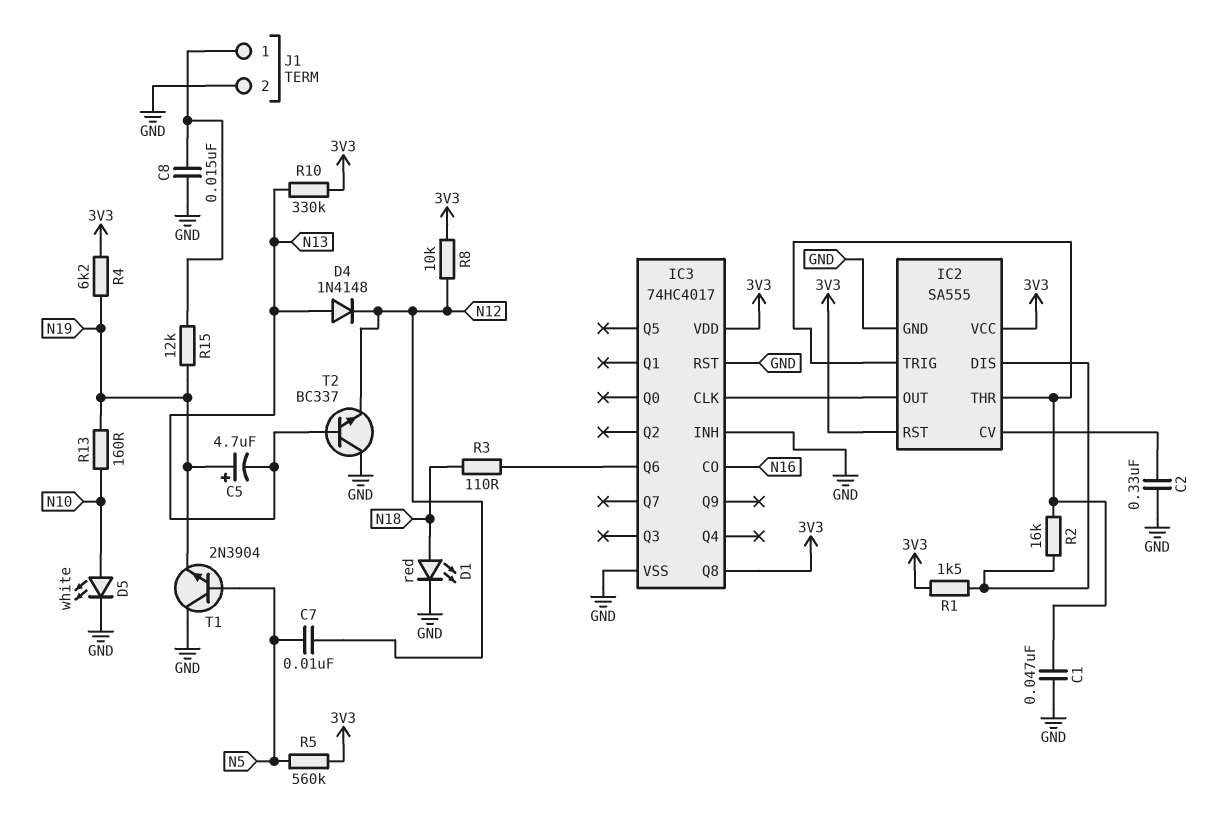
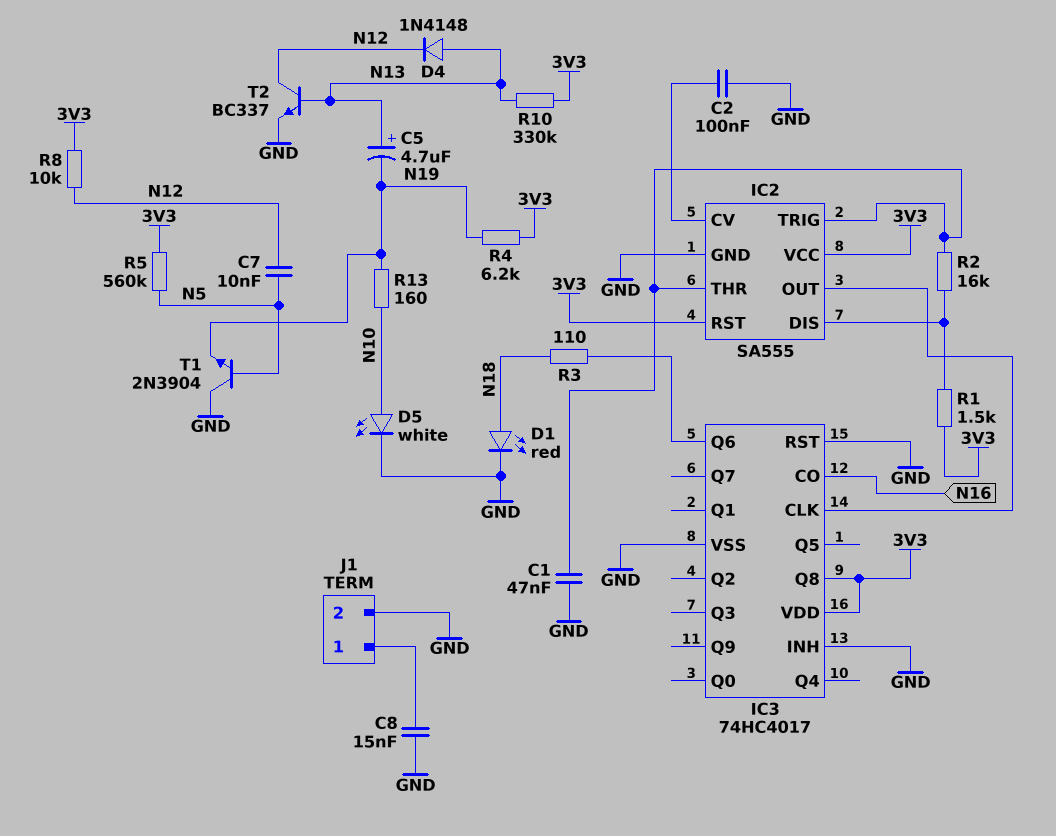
C2: 330nF (GND, IC2/CV) -> 100nF (GND, IC2/CV)
C5: 4.7uF (plus N19, minus N13) -> 4.7uF (plus N13, minus N19)
R15: 12k (J1/1, N19) -> none
T2: NPN BC337 (B N13, C GND, E N12) -> NPN BC337 (B N13, C N12, E GND)

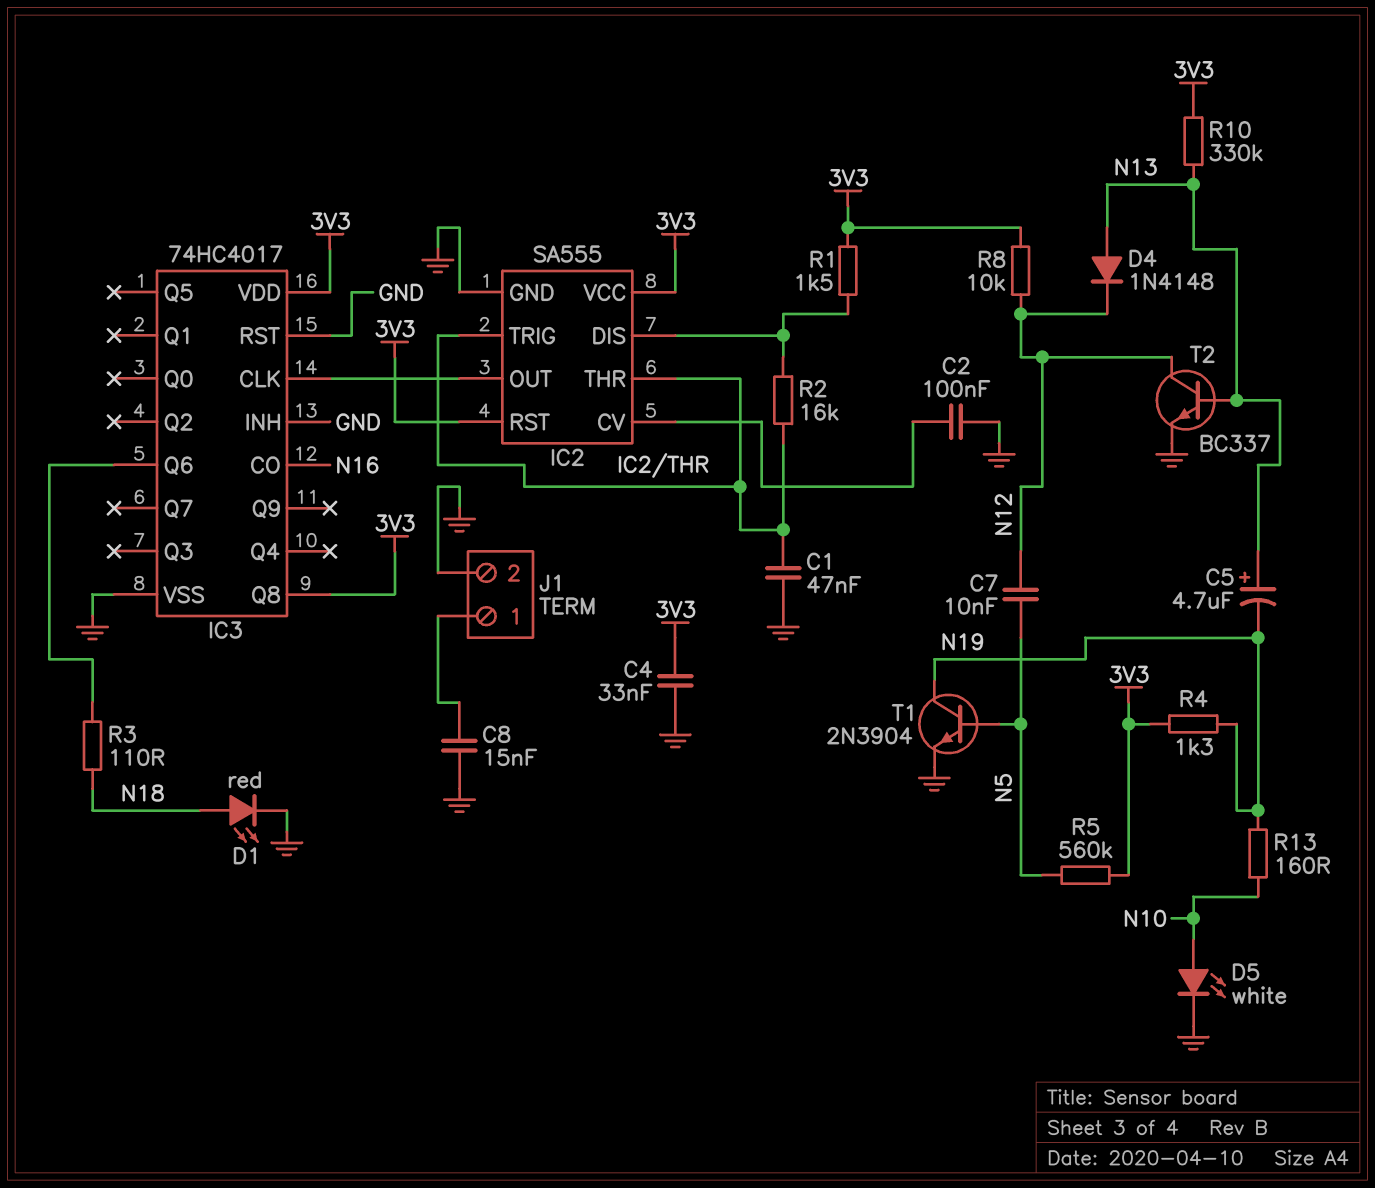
C4: none -> 33nF (3V3, GND)
R4: 6.2k (3V3, N19) -> 1.3k (3V3, N19)
T1: NPN 2N3904 (B N5, C GND, E N19) -> NPN 2N3904 (B N5, C N19, E GND)

